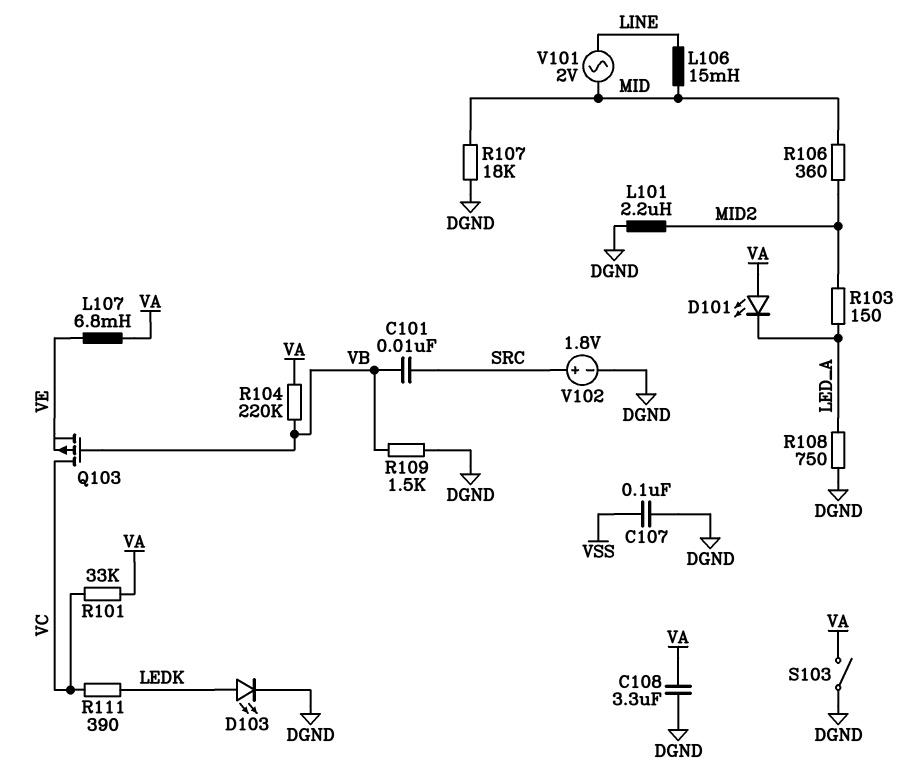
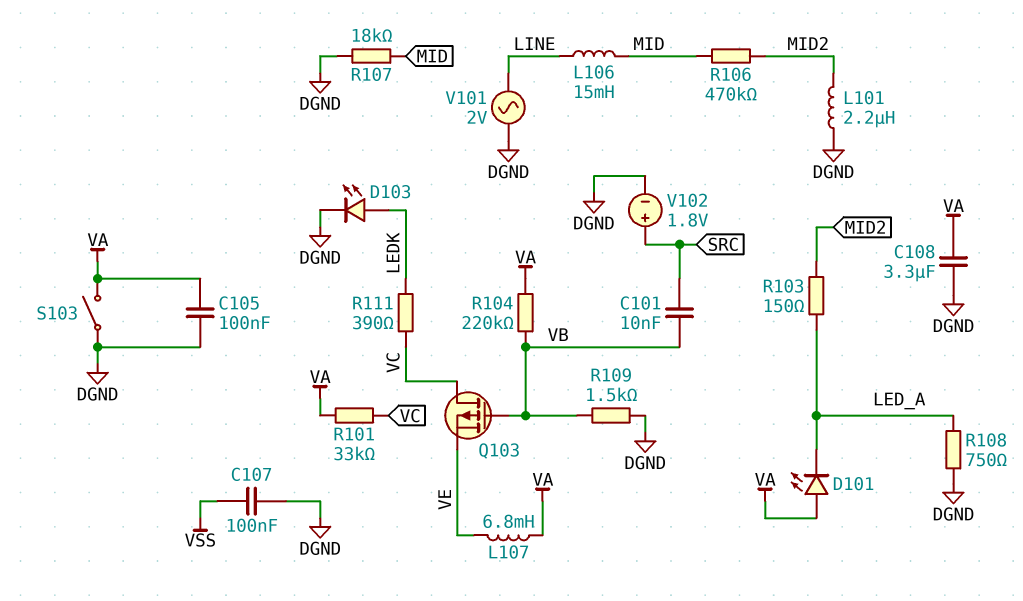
C105: none -> 100nF (DGND, VA)
R106: 360 (MID, MID2) -> 470k (MID, MID2)
V101: AC 2V (LINE, MID) -> AC 2V (DGND, LINE)

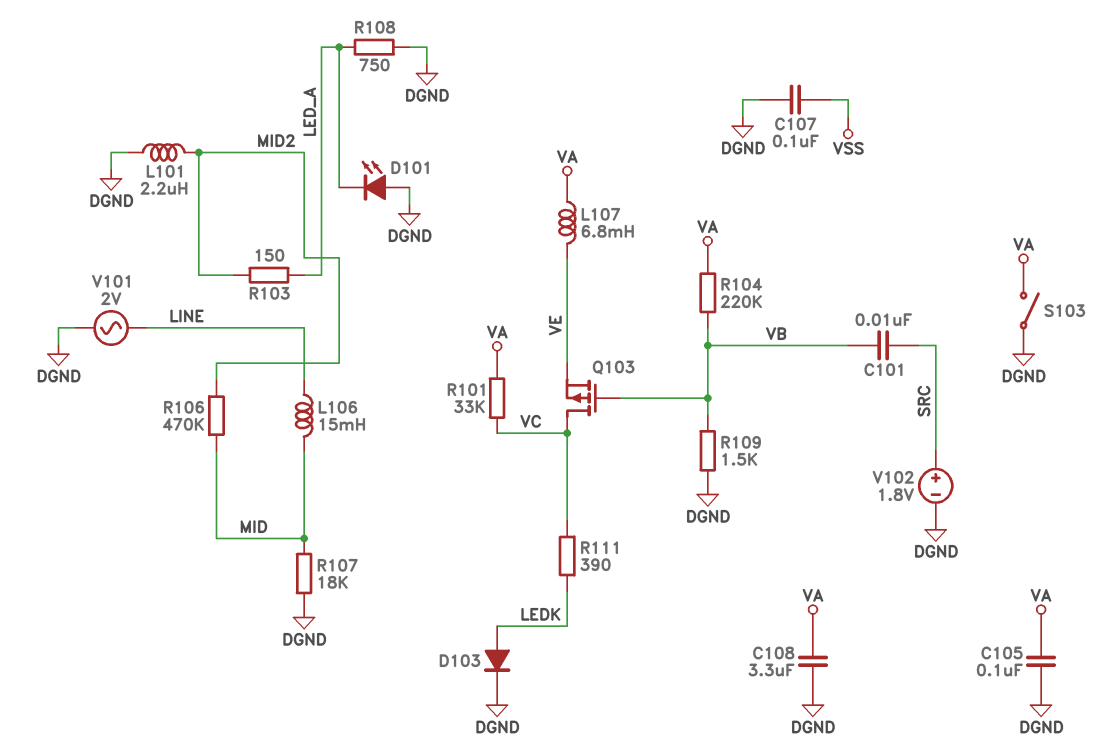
D101: LED (A VA, K LED_A) -> LED (A DGND, K LED_A)
D103: LED (A LEDK, K DGND) -> diode (A LEDK, K DGND)

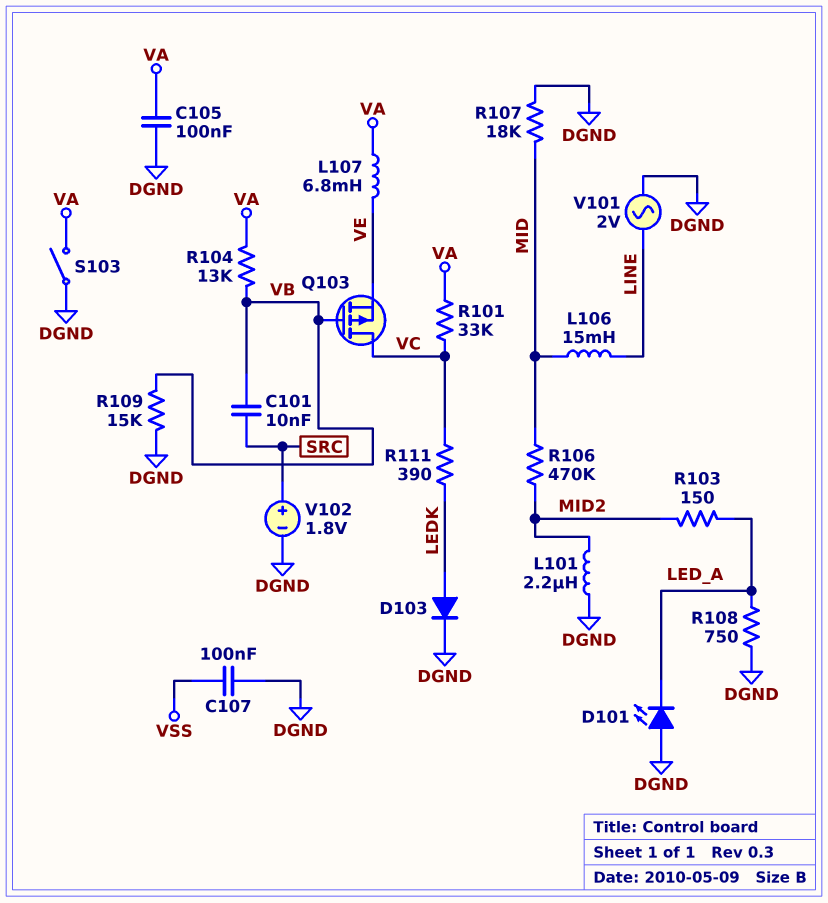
C108: 3.3uF (DGND, VA) -> none
R104: 220k (VA, VB) -> 13k (VA, VB)
R109: 1.5k (DGND, VB) -> 15k (DGND, VB)

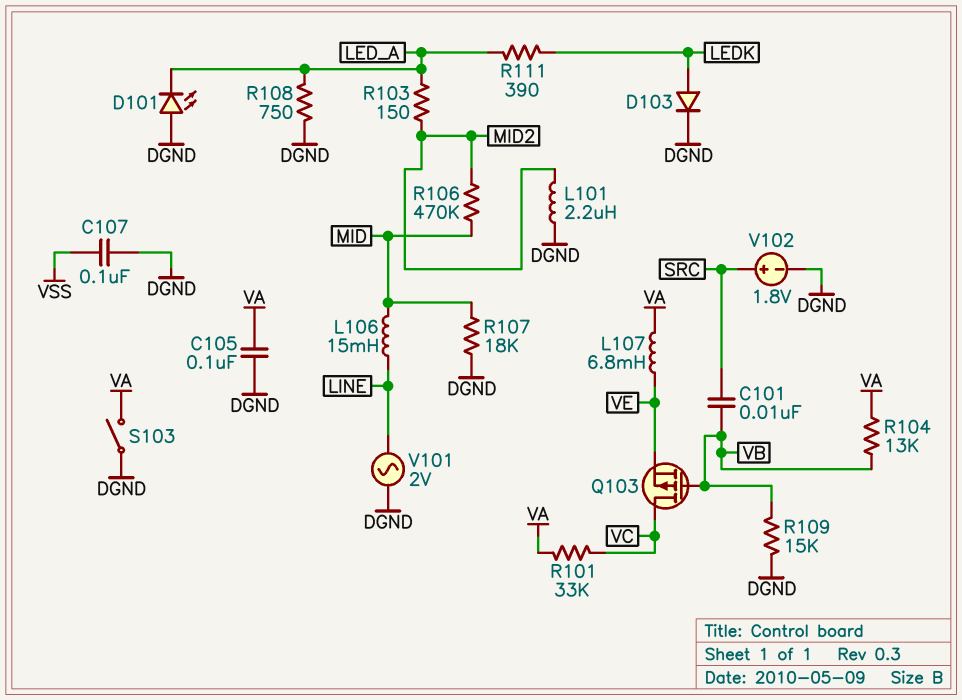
R111: 390 (LEDK, VC) -> 390 (LEDK, LED_A)

